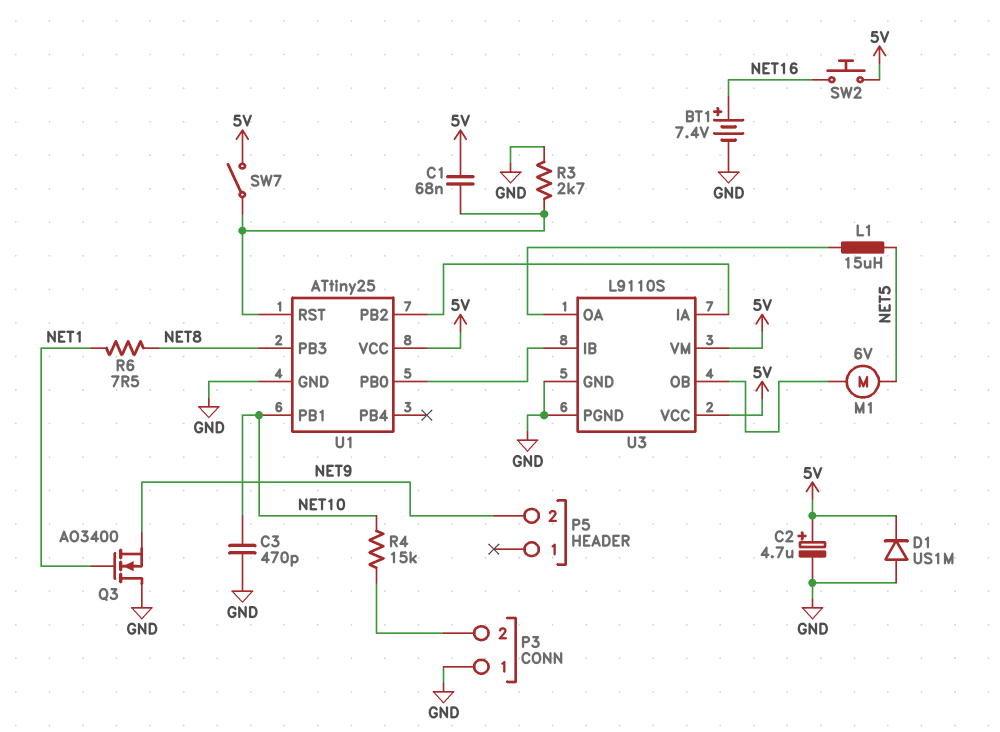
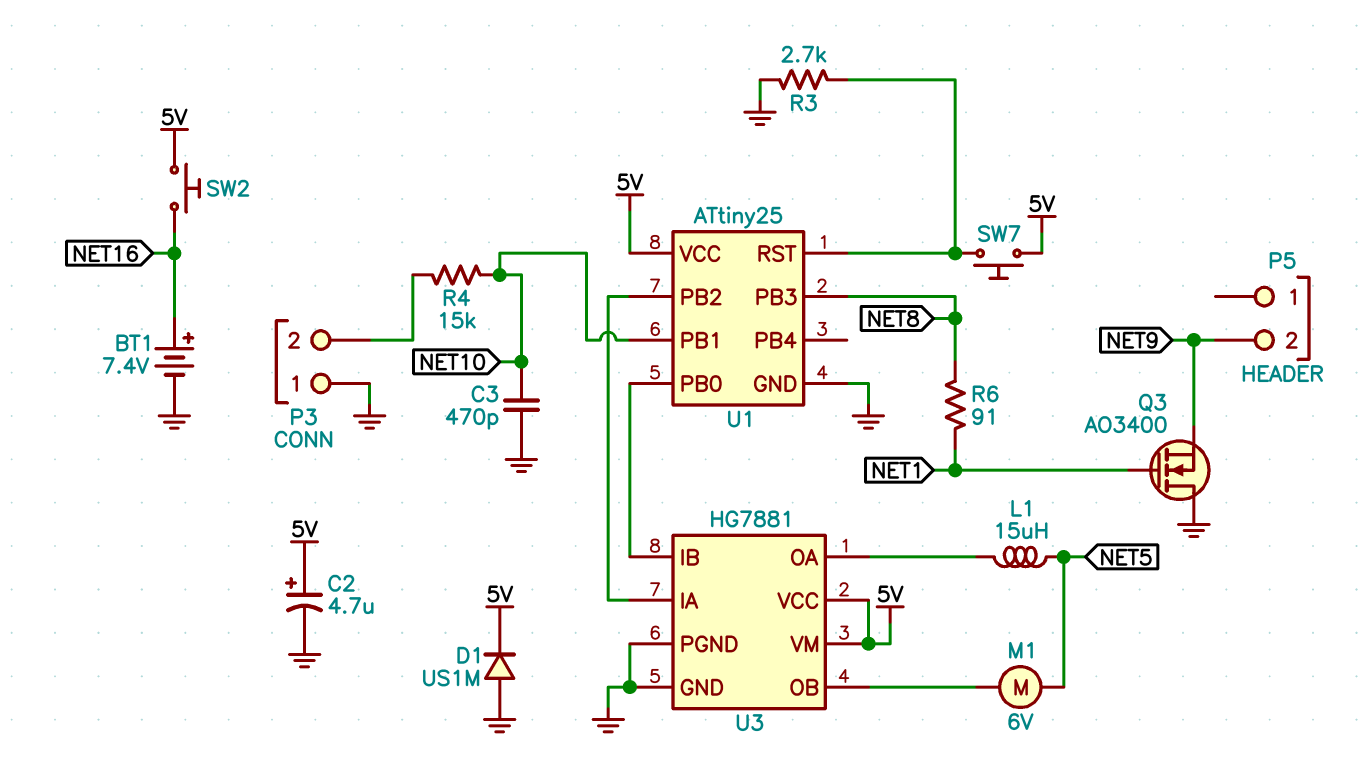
C1: 68nF (5V, U1/RST) -> none
R6: 7.5 (NET1, NET8) -> 91 (NET1, NET8)
SW7: switch (5V, U1/RST) -> button (5V, U1/RST)
U3: L9110S -> HG7881

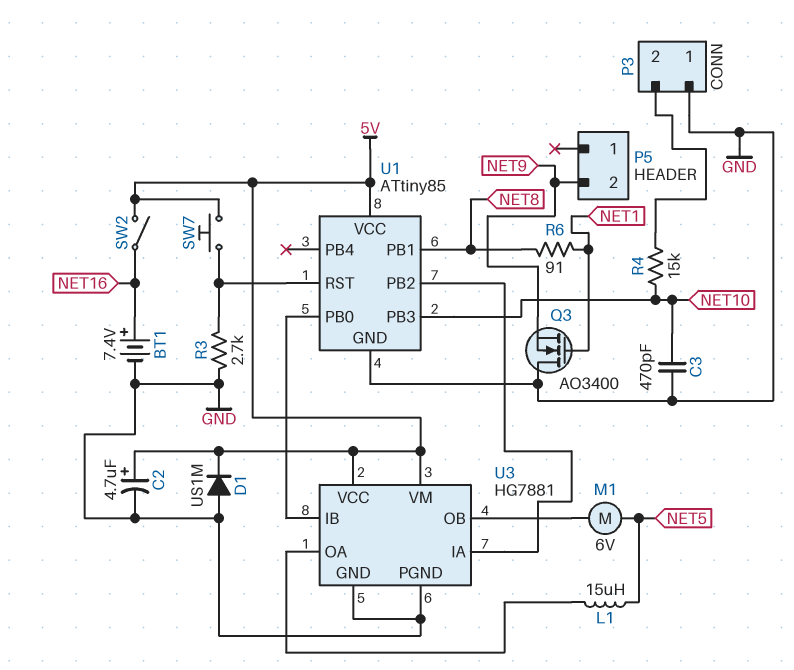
SW2: button (5V, NET16) -> switch (5V, NET16)
U1: ATtiny25 -> ATtiny85
U1 pin PB1: NET10 -> NET8
U1 pin PB3: NET8 -> NET10

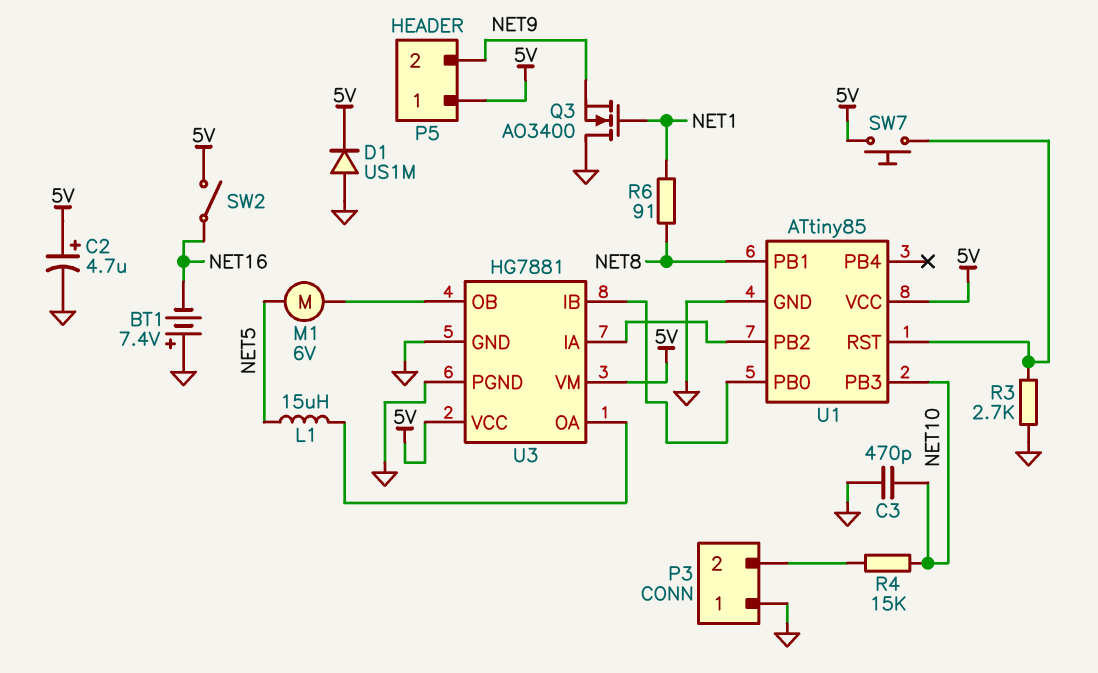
BT1: 7.4V (plus NET16, minus GND) -> 7.4V (plus GND, minus NET16)
P5 pin 1: none -> 5V

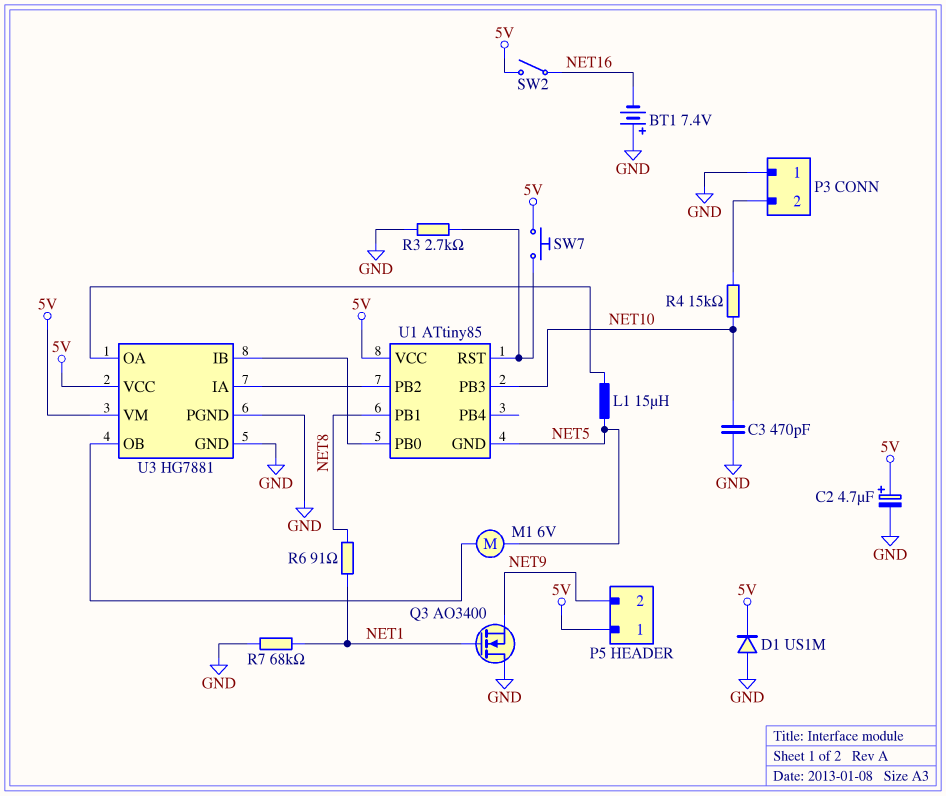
R7: none -> 68k (GND, NET1)
U1 pin GND: GND -> NET5

